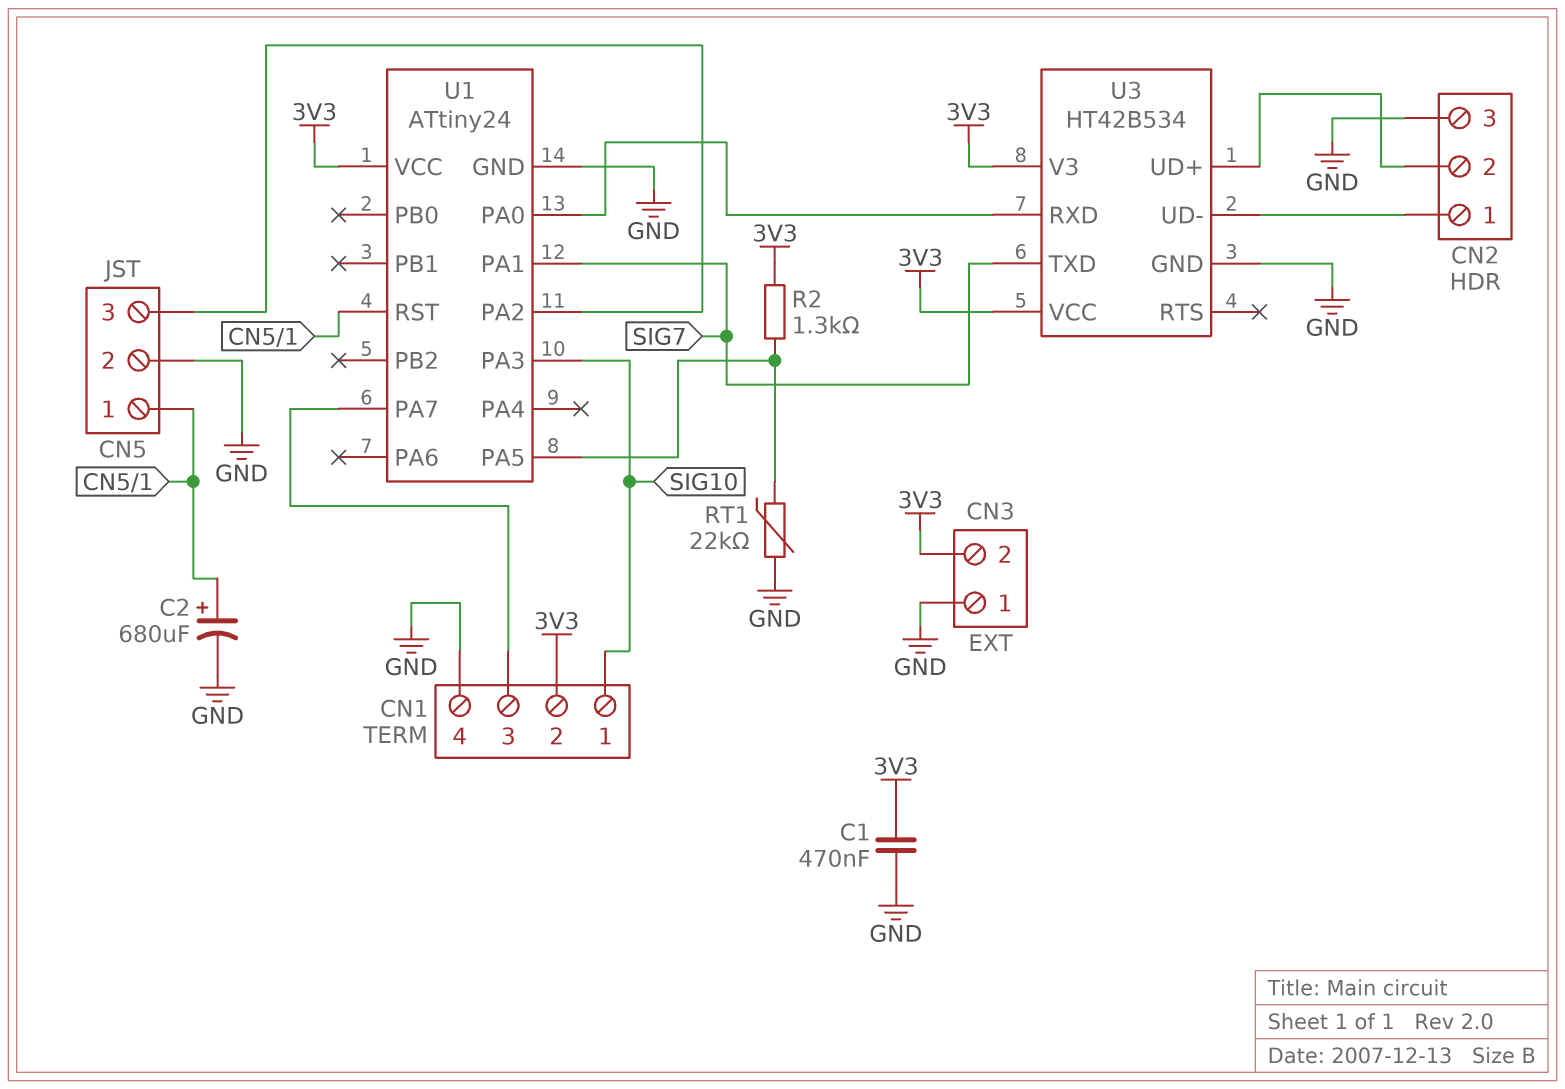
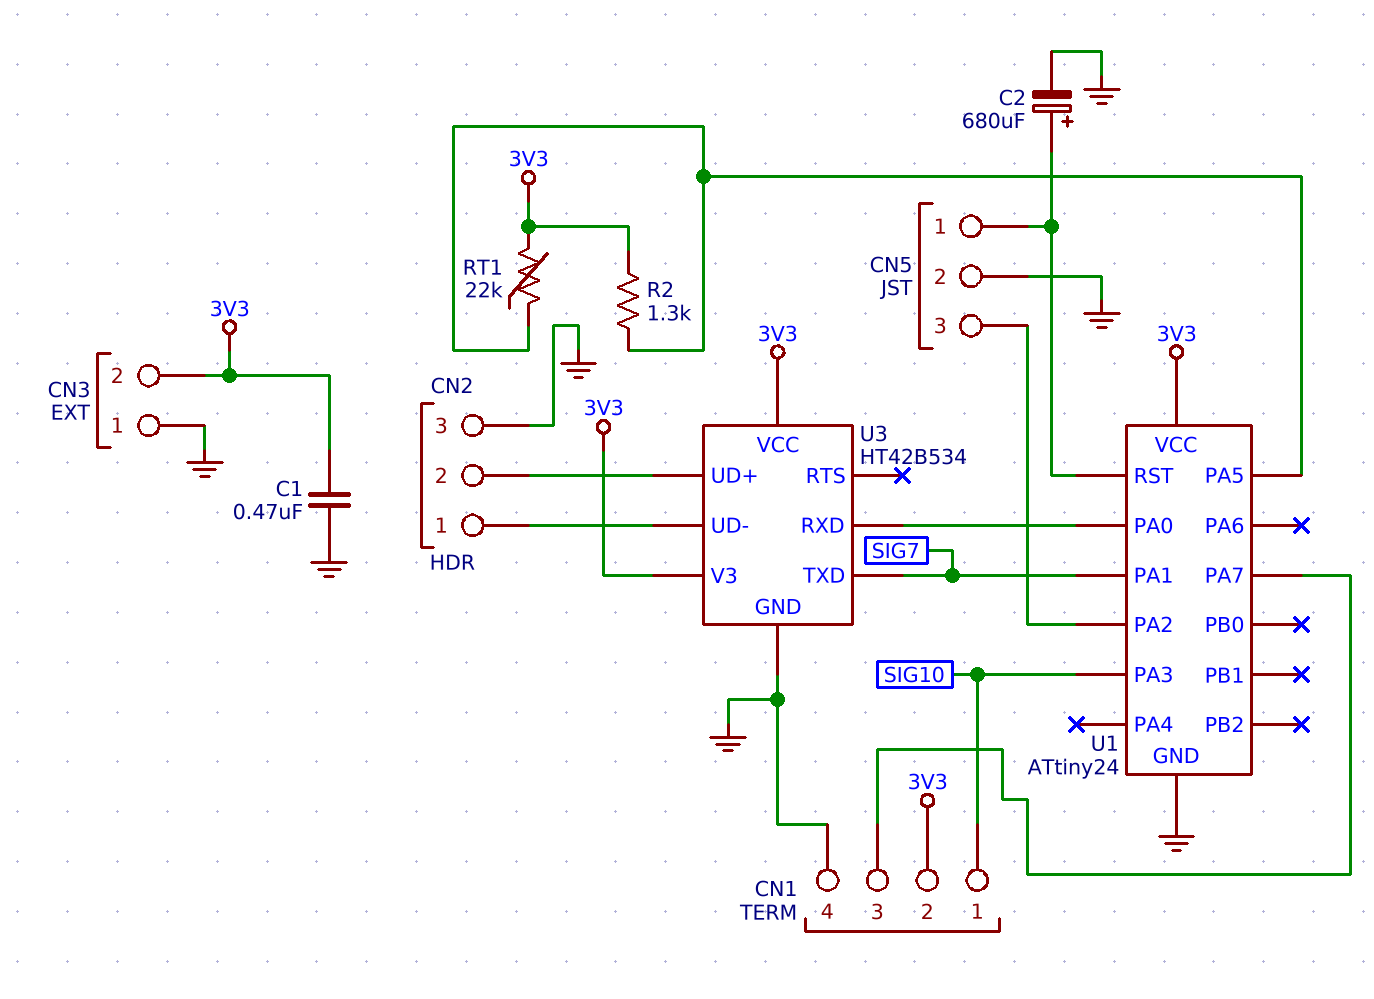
RT1: 22k (GND, U1/PA5) -> 22k (3V3, U1/PA5)

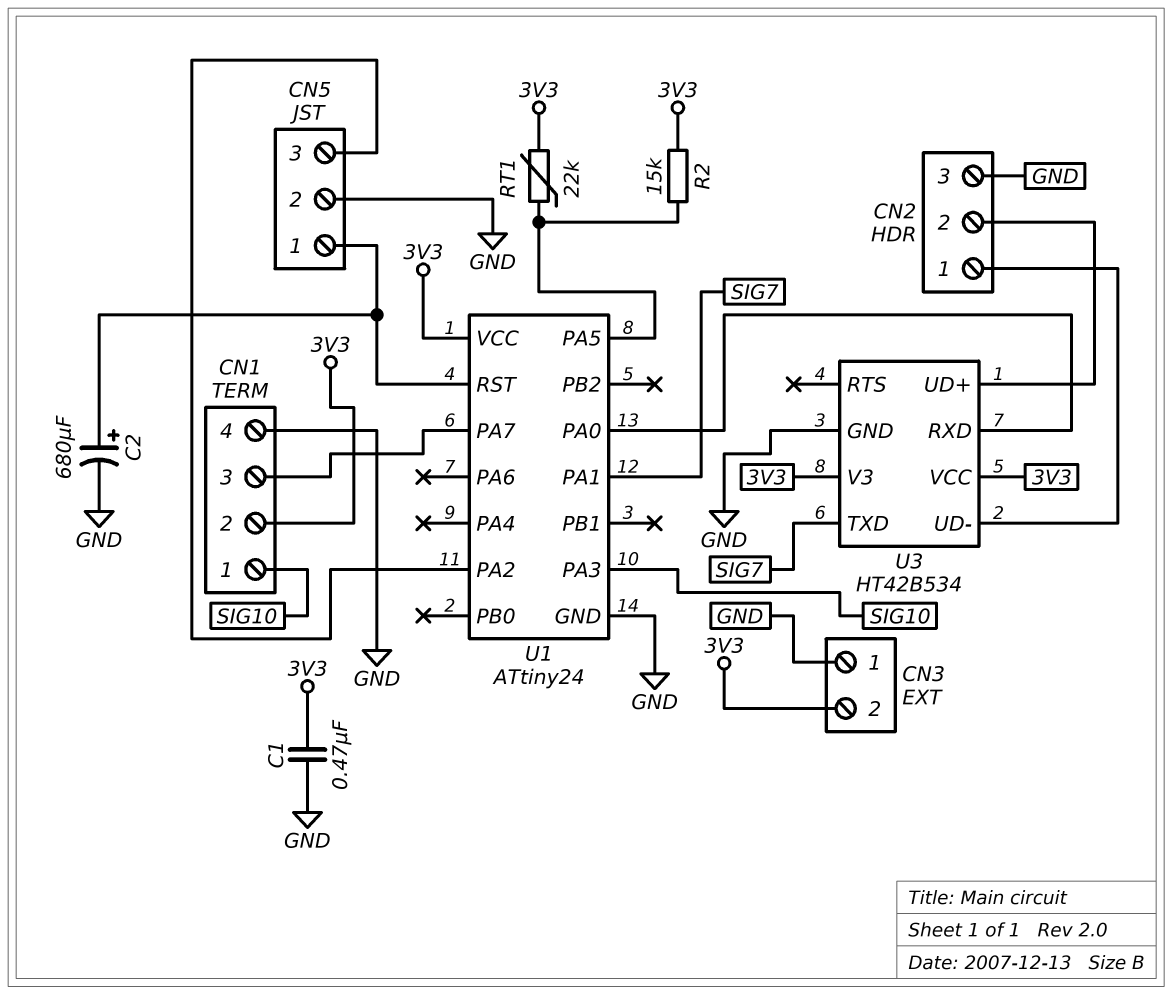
R2: 1.3k (3V3, U1/PA5) -> 15k (3V3, U1/PA5)

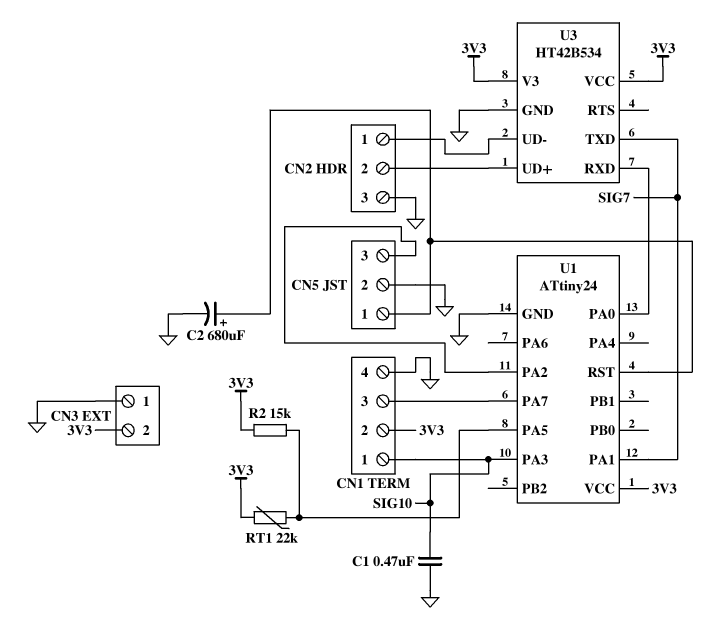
C1: 470nF (3V3, GND) -> 470nF (GND, SIG10)

